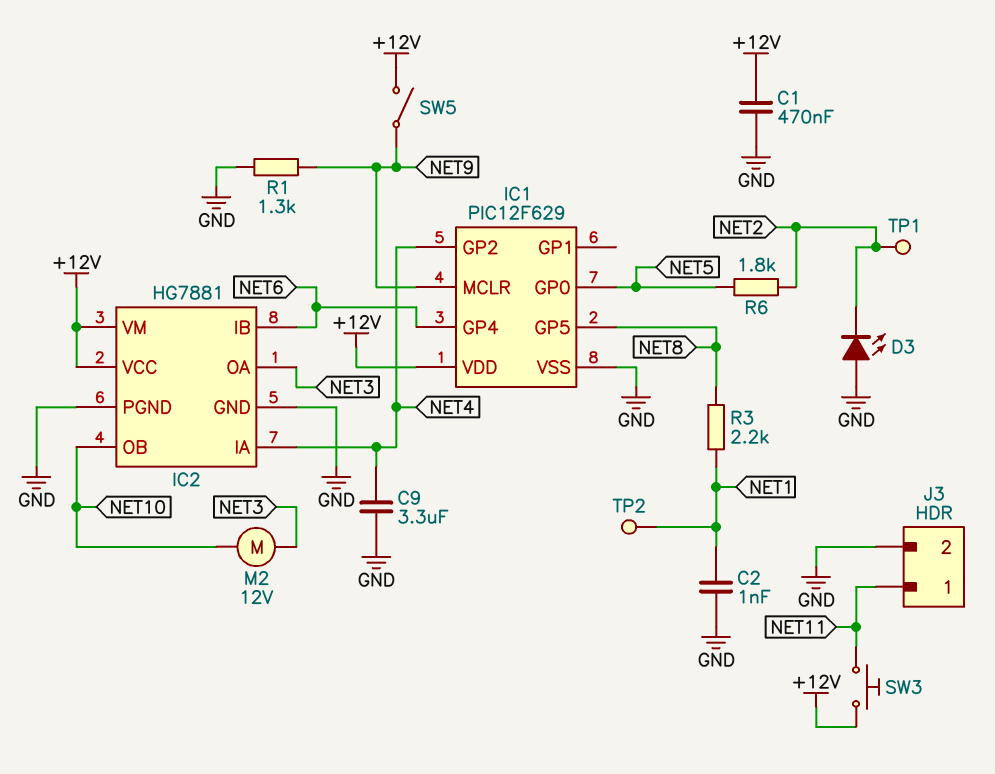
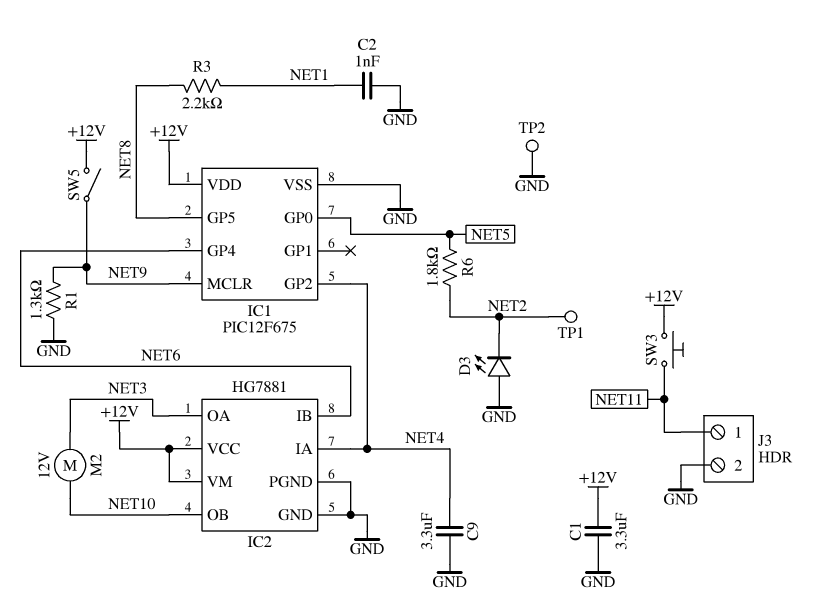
C1: 470nF (+12V, GND) -> 3.3uF (+12V, GND)
IC1: PIC12F629 -> PIC12F675
TP2: test point (NET1) -> test point (GND)

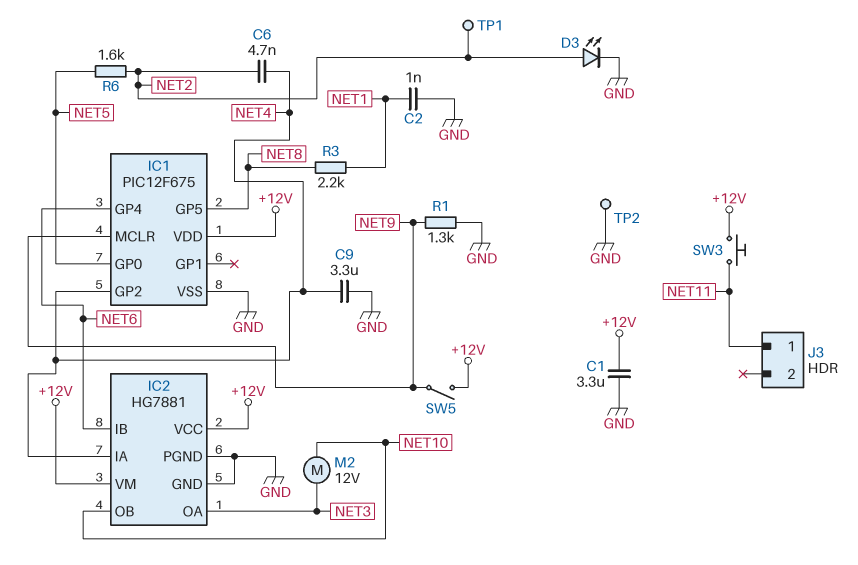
C6: none -> 4.7nF (NET2, NET4)
D3: LED (A GND, K NET2) -> LED (A NET2, K GND)
J3 pin 2: GND -> none
R6: 1.8k (NET2, NET5) -> 1.6k (NET2, NET5)

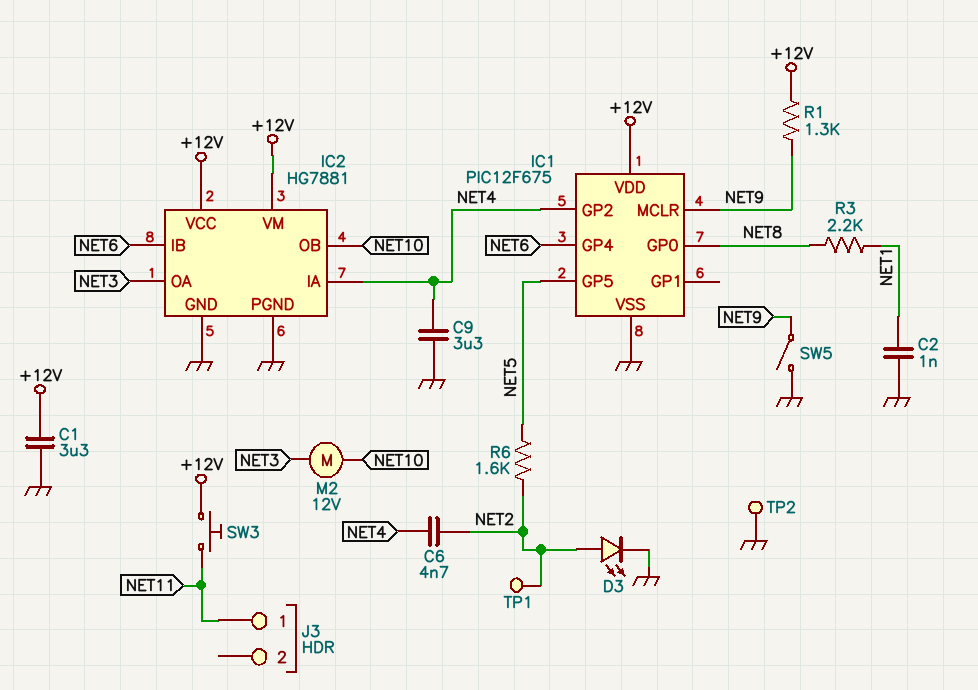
IC1 pin GP0: NET5 -> NET8
IC1 pin GP5: NET8 -> NET5
R1: 1.3k (GND, NET9) -> 1.3k (+12V, NET9)
SW5: switch (+12V, NET9) -> switch (GND, NET9)

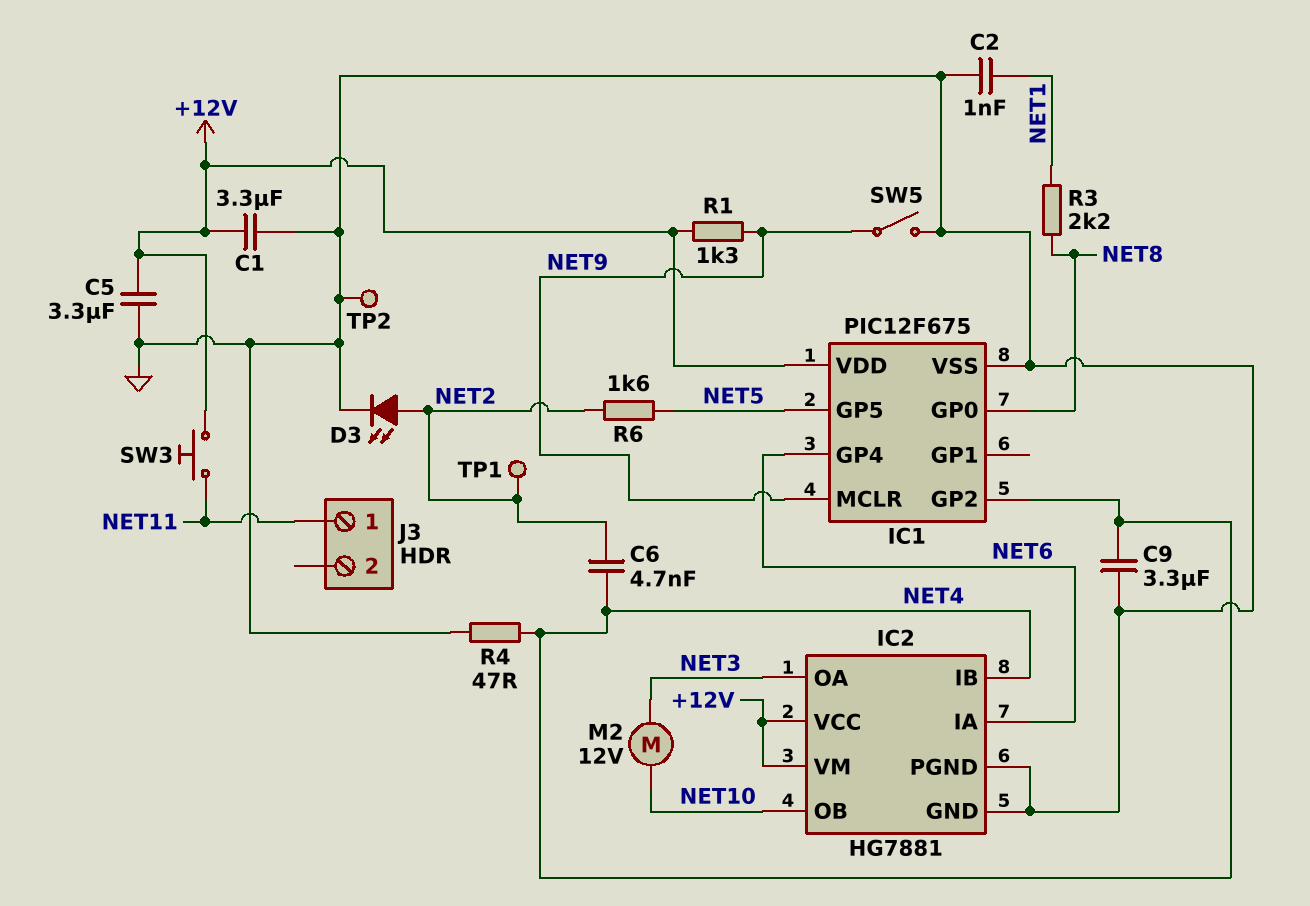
C5: none -> 3.3uF (+12V, GND)
IC2 pin IA: NET4 -> NET6
IC2 pin IB: NET6 -> NET4
R4: none -> 47 (GND, NET4)

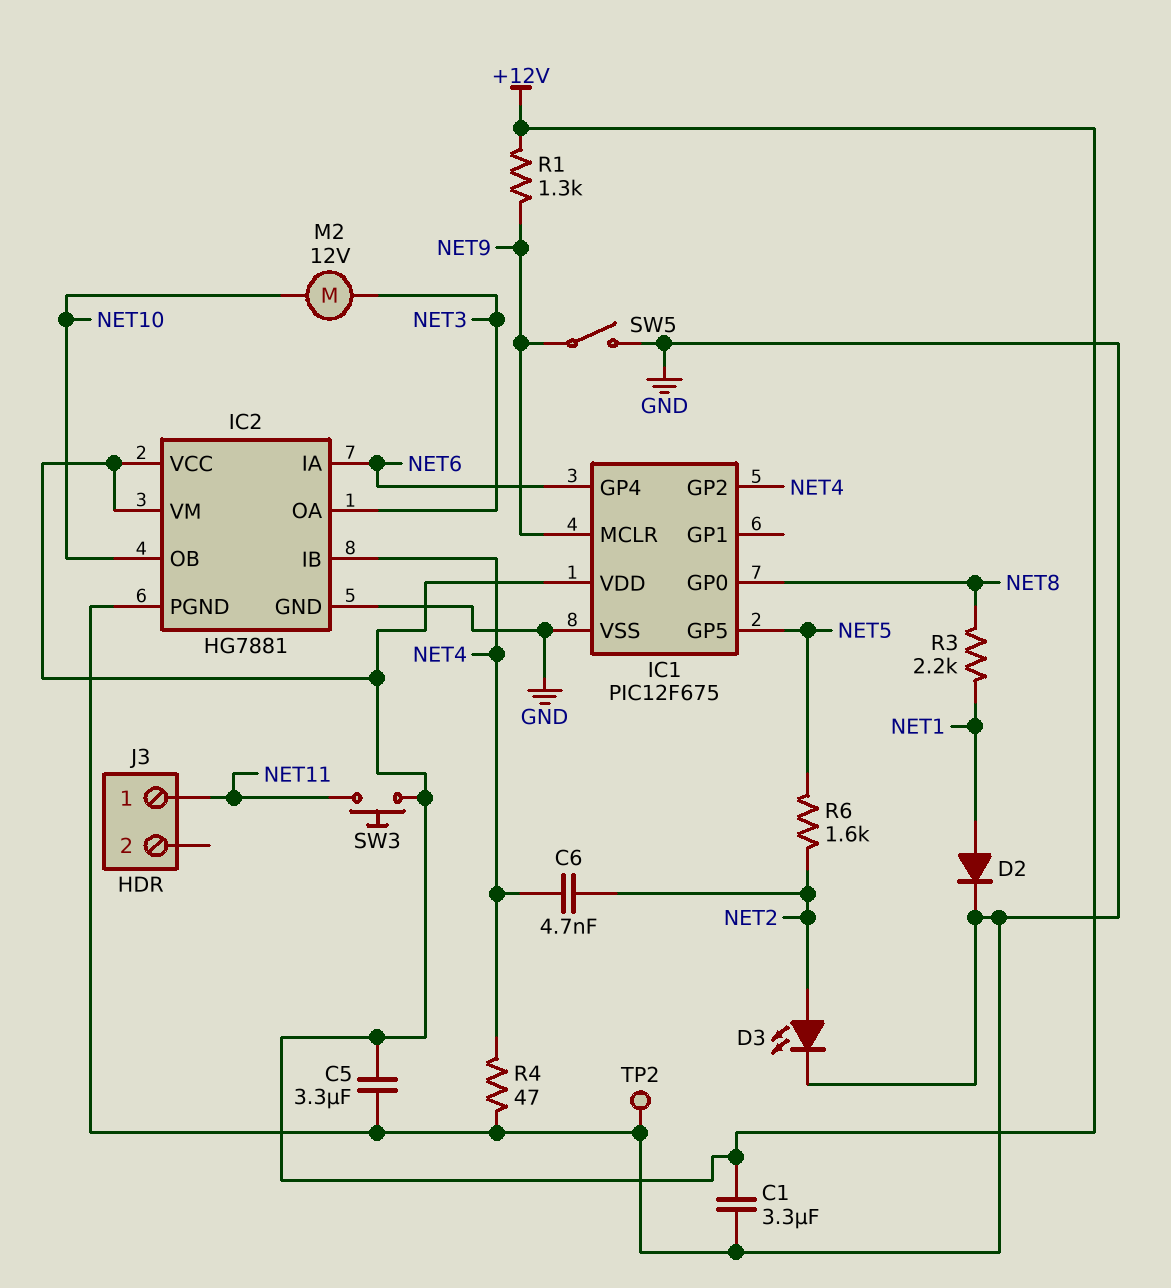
C2: 1nF (GND, NET1) -> none
C9: 3.3uF (GND, NET4) -> none
D2: none -> diode (A NET1, K GND)
TP1: test point (NET2) -> none

